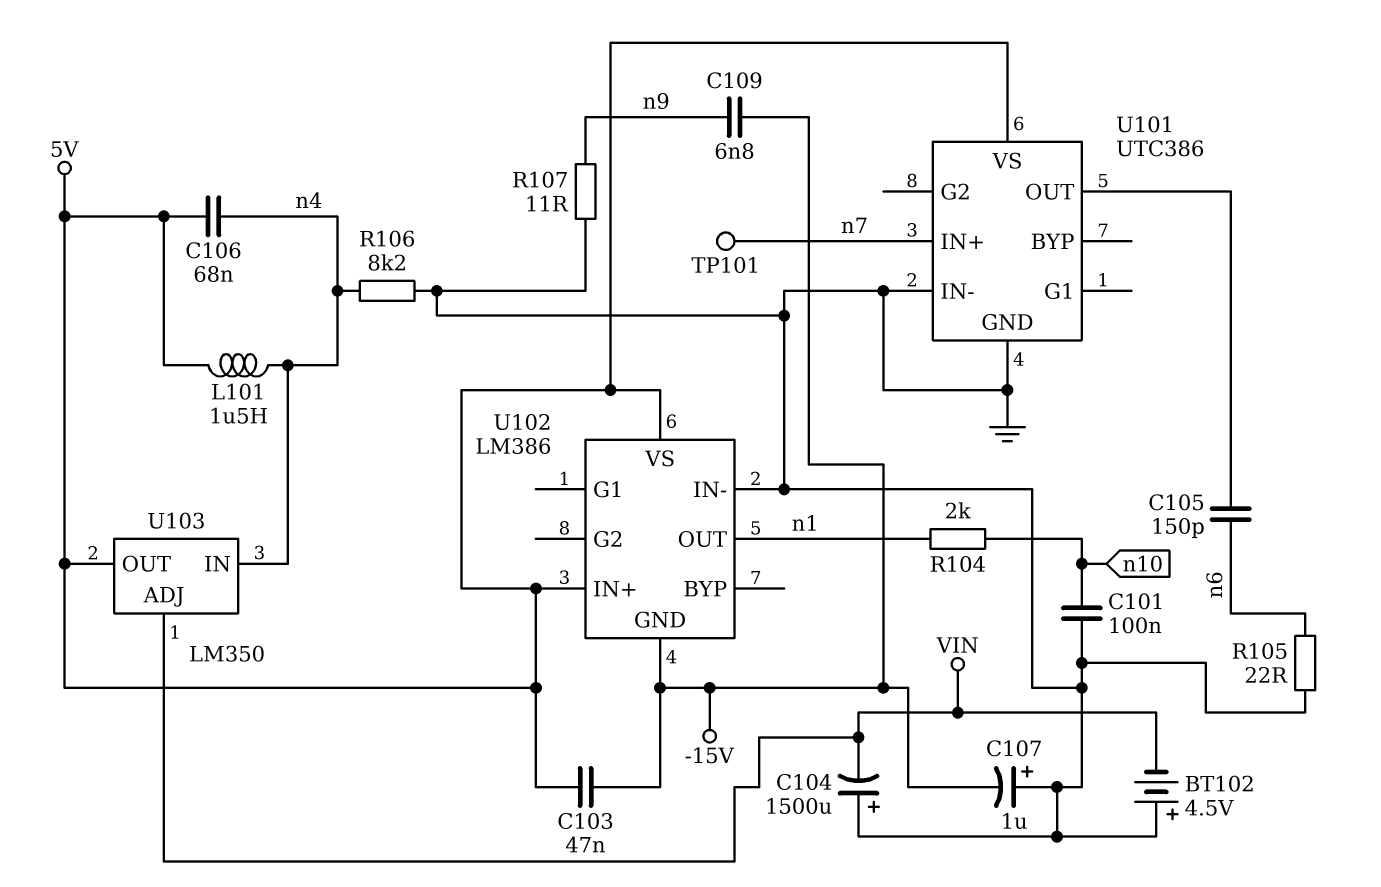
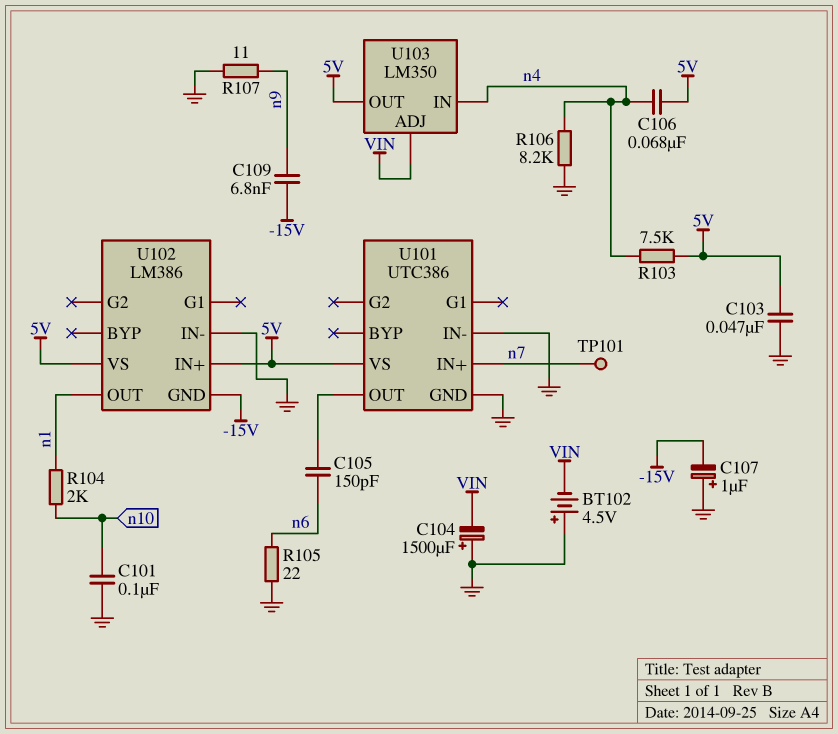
C103: 47nF (-15V, 5V) -> 47nF (5V, GND)
L101: 1.5uH (5V, n4) -> none
R103: none -> 7.5k (5V, n4)

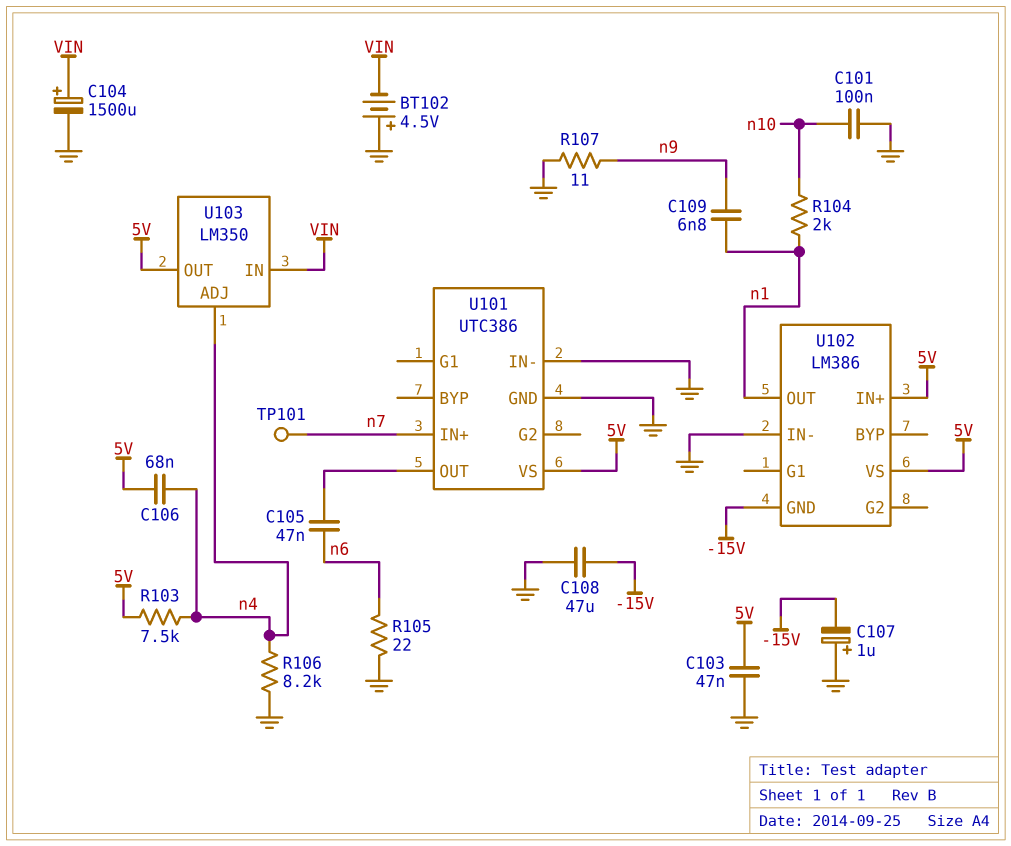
C104: 1500uF (plus GND, minus VIN) -> 1500uF (plus VIN, minus GND)
C105: 150pF (U101/OUT, n6) -> 47nF (U101/OUT, n6)
C108: none -> 47uF (-15V, GND)
C109: 6.8nF (-15V, n9) -> 6.8nF (n1, n9)
U103 pin ADJ: VIN -> n4
U103 pin IN: n4 -> VIN

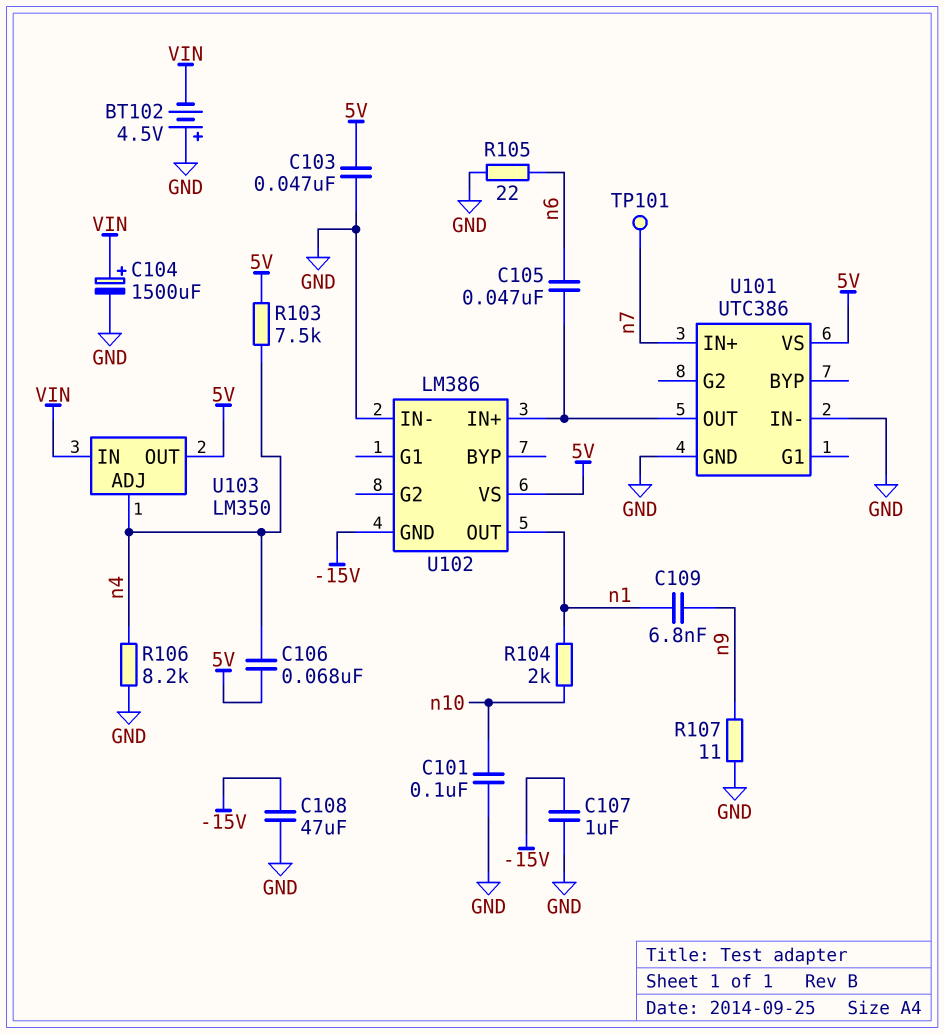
C107: 1uF (plus GND, minus -15V) -> 1uF (-15V, GND)
U102 pin IN+: 5V -> U101/OUT

